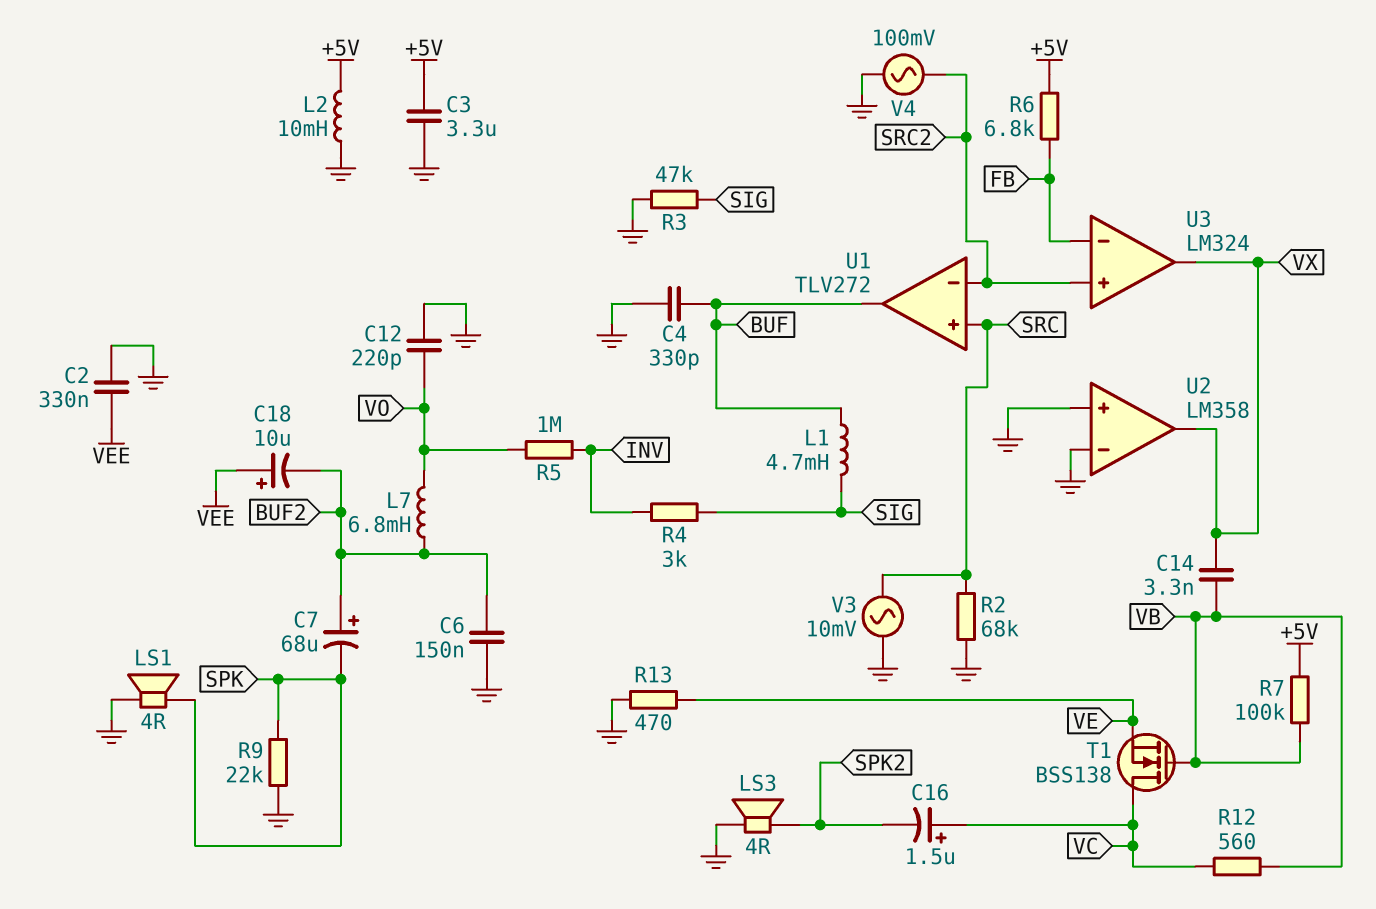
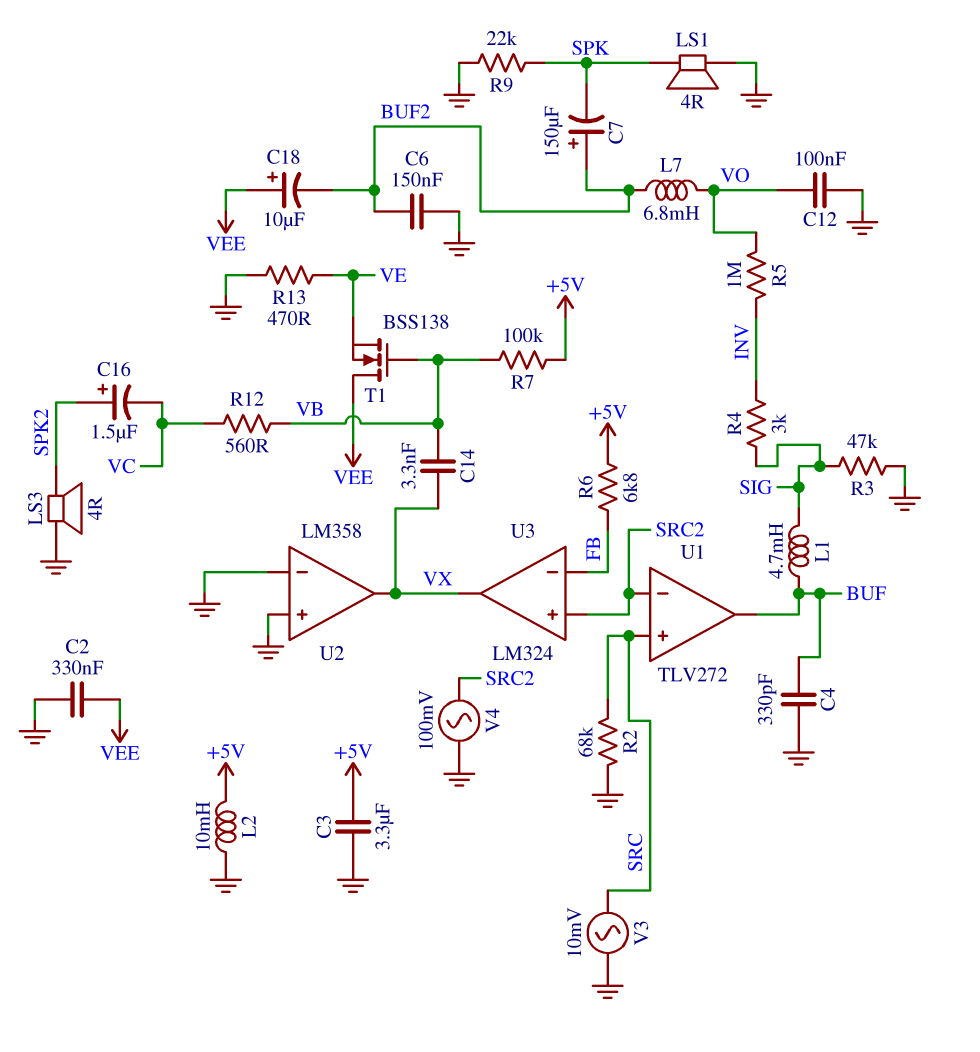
C7: 68uF (plus BUF2, minus SPK) -> 150uF (plus BUF2, minus SPK)
C12: 220pF (GND, VO) -> 100nF (GND, VO)
C16: 1.5uF (plus VC, minus SPK2) -> 1.5uF (plus SPK2, minus VC)
T1: NMOS BSS138 (G VB, D VC, S VE) -> NMOS BSS138 (G VB, D VEE, S VE)

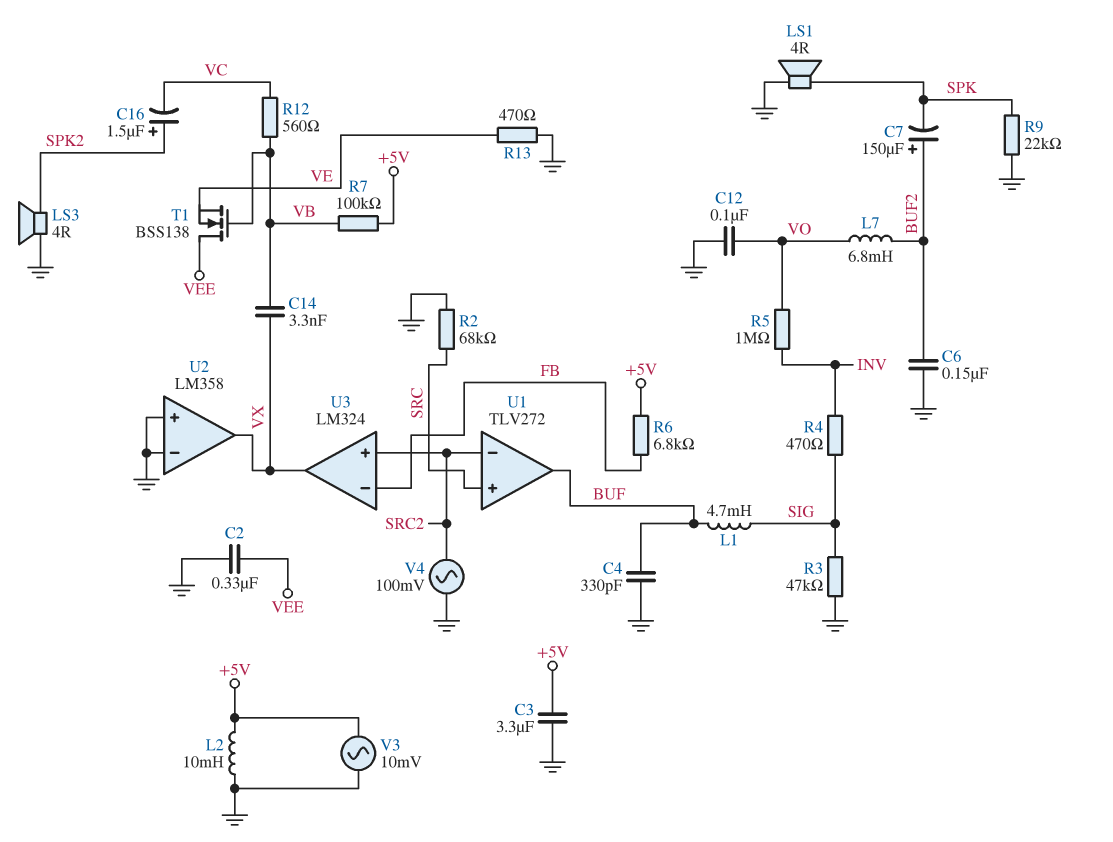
C18: 10uF (plus VEE, minus BUF2) -> none
R4: 3k (INV, SIG) -> 470 (INV, SIG)
V3: AC 10mV (GND, SRC) -> AC 10mV (+5V, GND)

